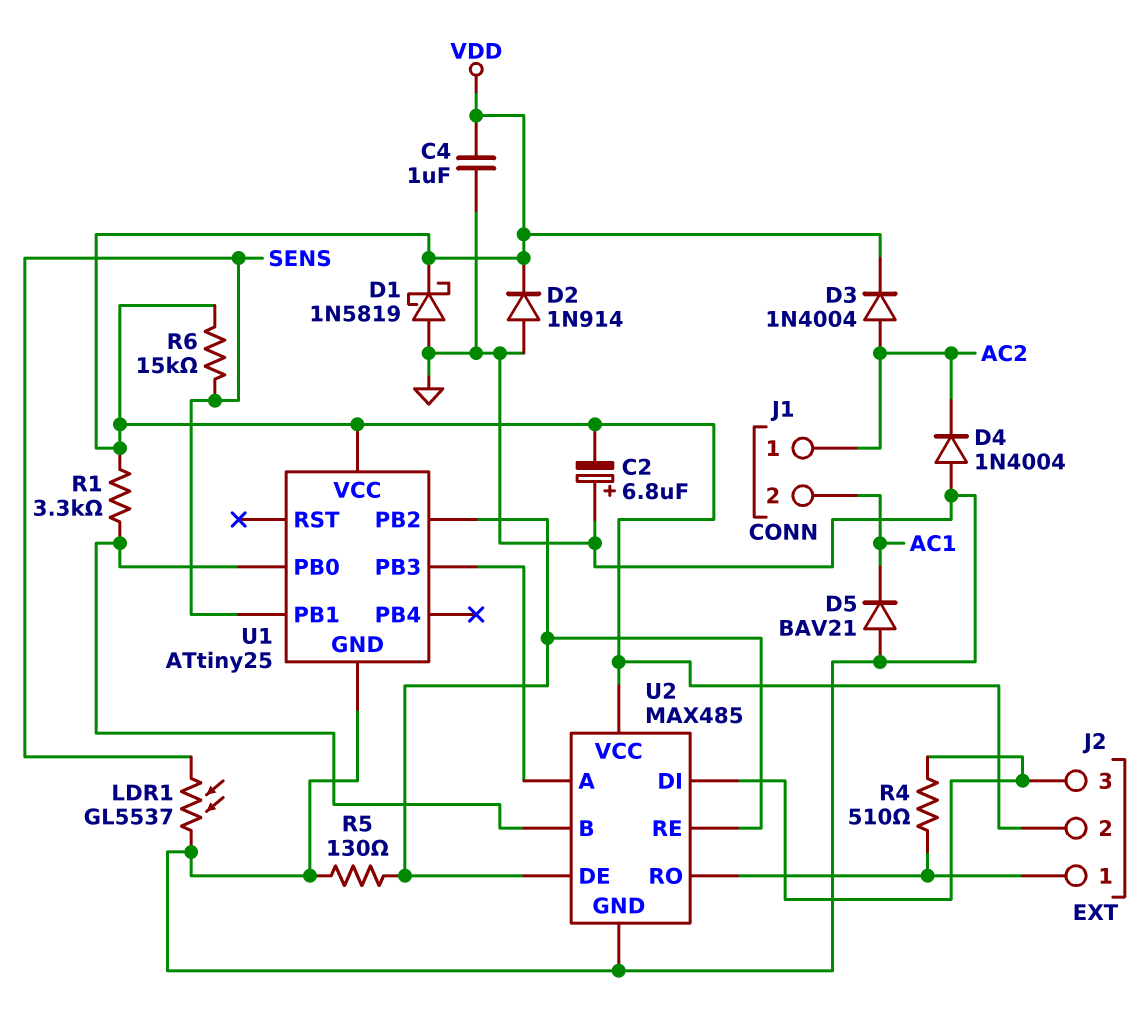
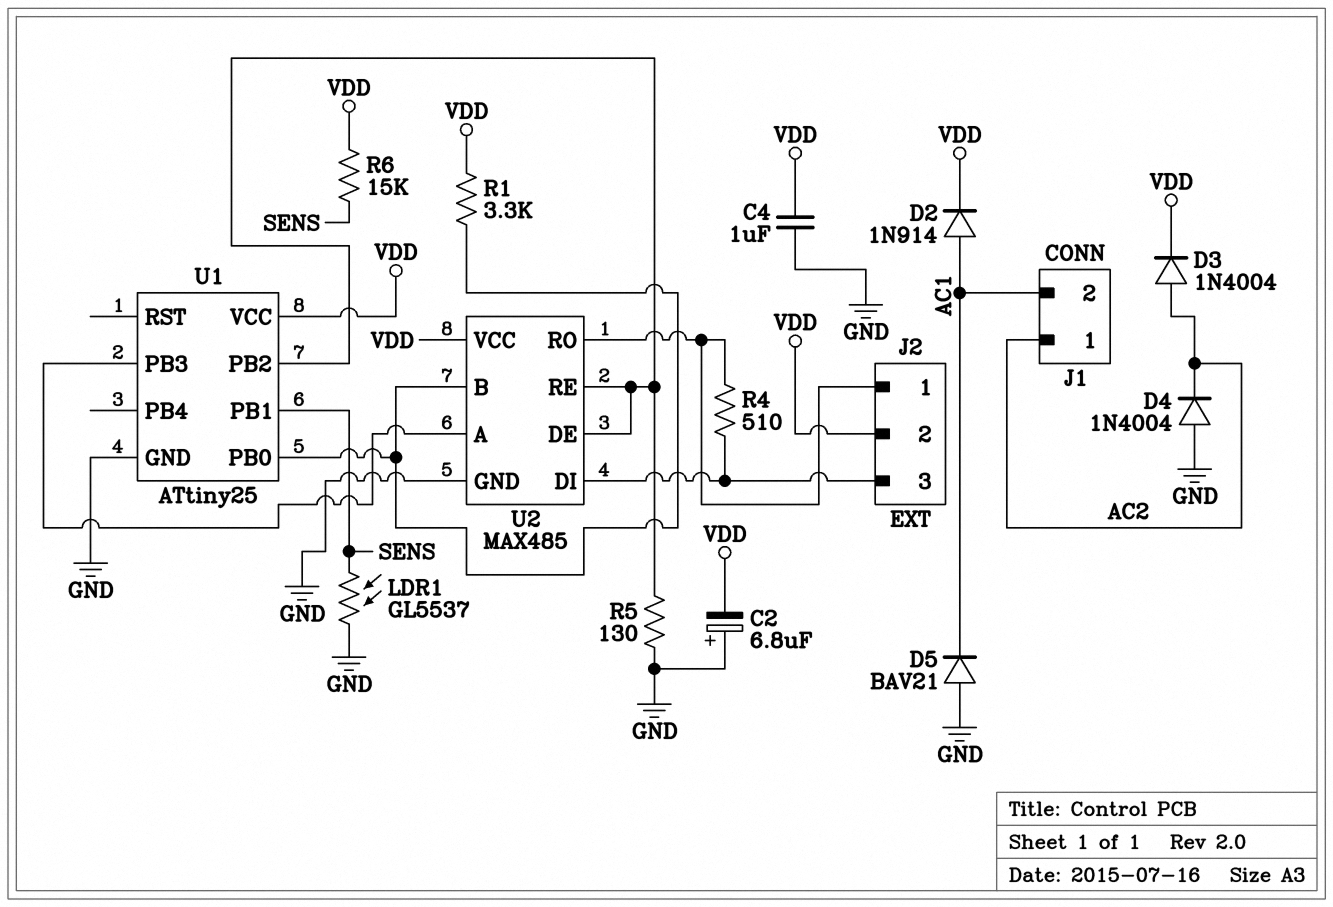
D1: schottky 1N5819 (A GND, K VDD) -> none
D2: diode 1N914 (A GND, K VDD) -> diode 1N914 (A AC1, K VDD)

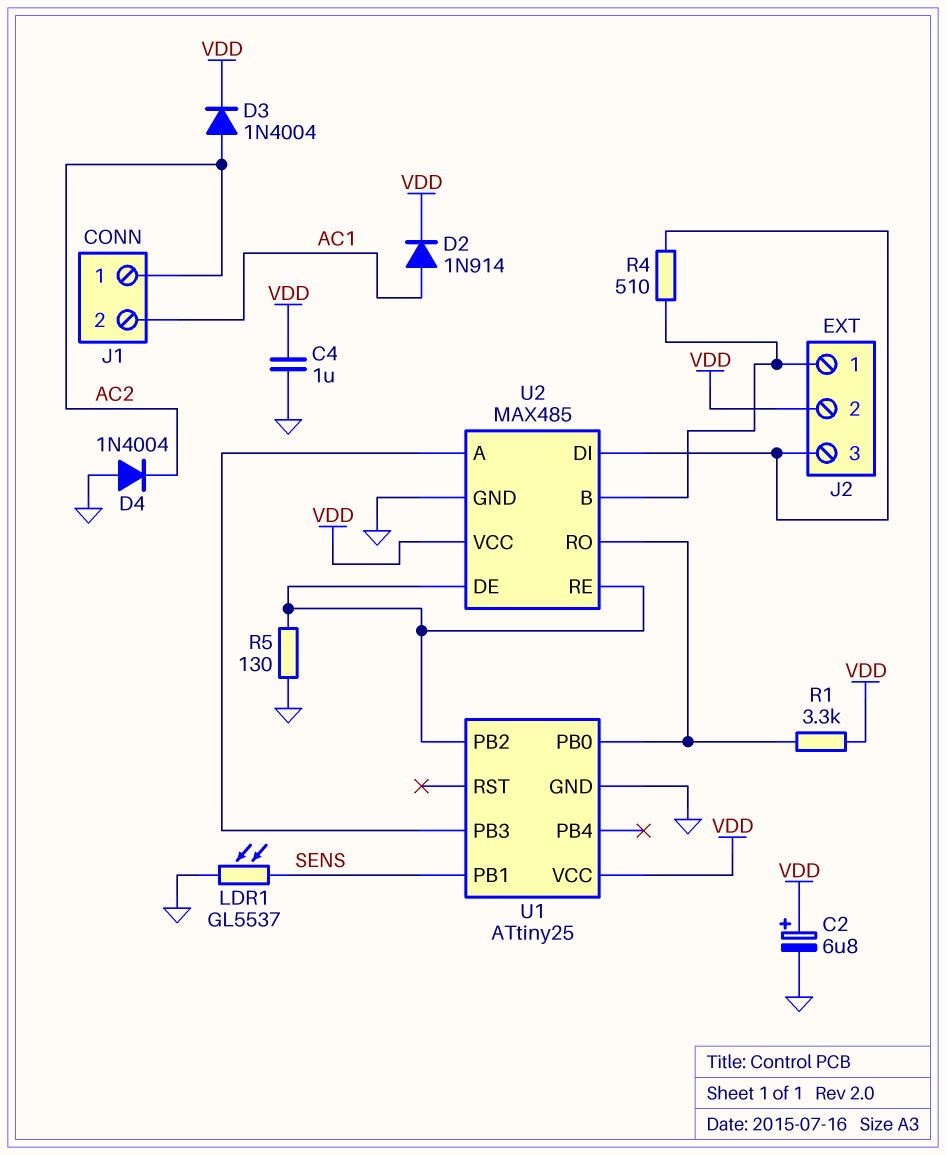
C2: 6.8uF (plus GND, minus VDD) -> 6.8uF (plus VDD, minus GND)
D5: diode BAV21 (A GND, K AC1) -> none
R6: 15k (SENS, VDD) -> none
U2 pin B: U1/PB0 -> J2/1
U2 pin RO: J2/1 -> U1/PB0

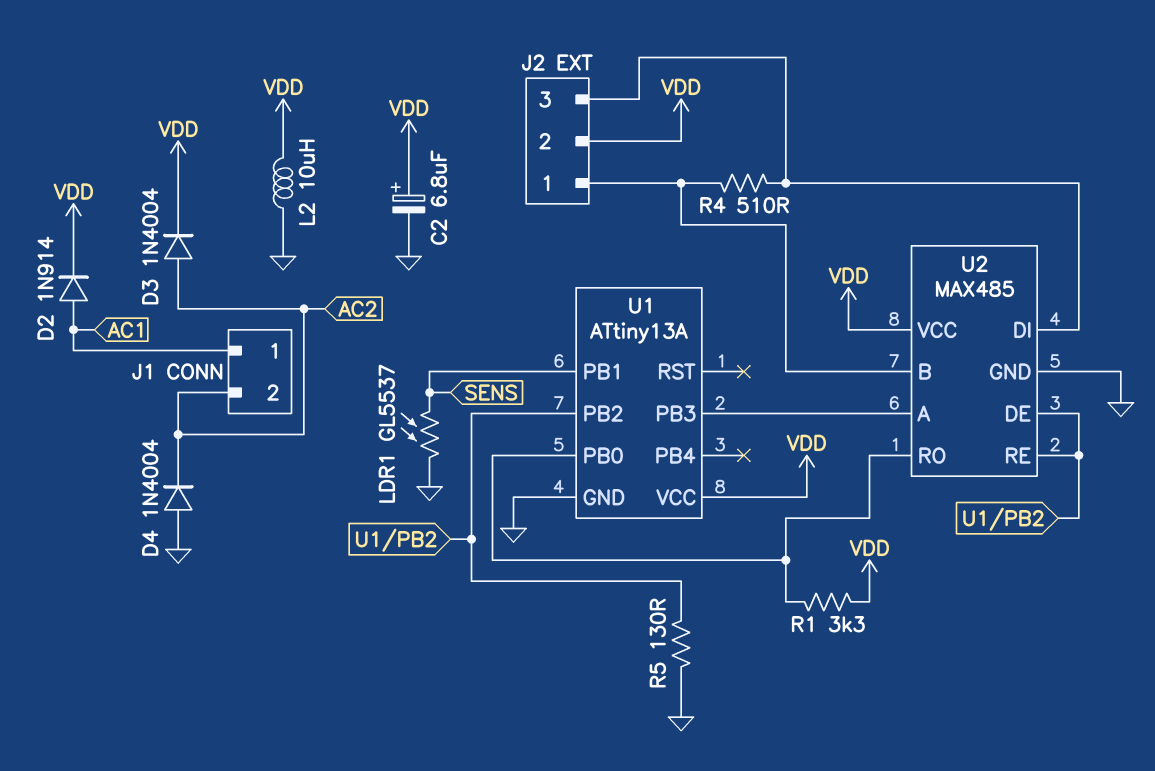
C4: 1uF (GND, VDD) -> none
J1 pin 1: AC2 -> AC1
J1 pin 2: AC1 -> AC2
L2: none -> 10uH (GND, VDD)
U1: ATtiny25 -> ATtiny13A

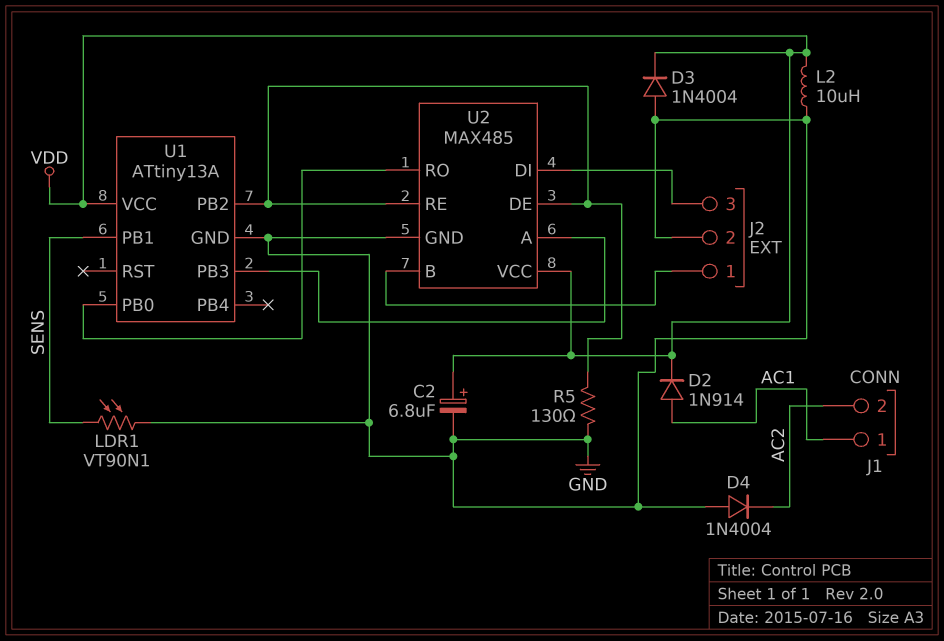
D3: diode 1N4004 (A AC2, K VDD) -> diode 1N4004 (A GND, K VDD)
J2 pin 2: VDD -> GND
LDR1: GL5537 (GND, SENS) -> VT90N1 (GND, SENS)
R1: 3.3k (U1/PB0, VDD) -> none
R4: 510 (J2/1, J2/3) -> none

